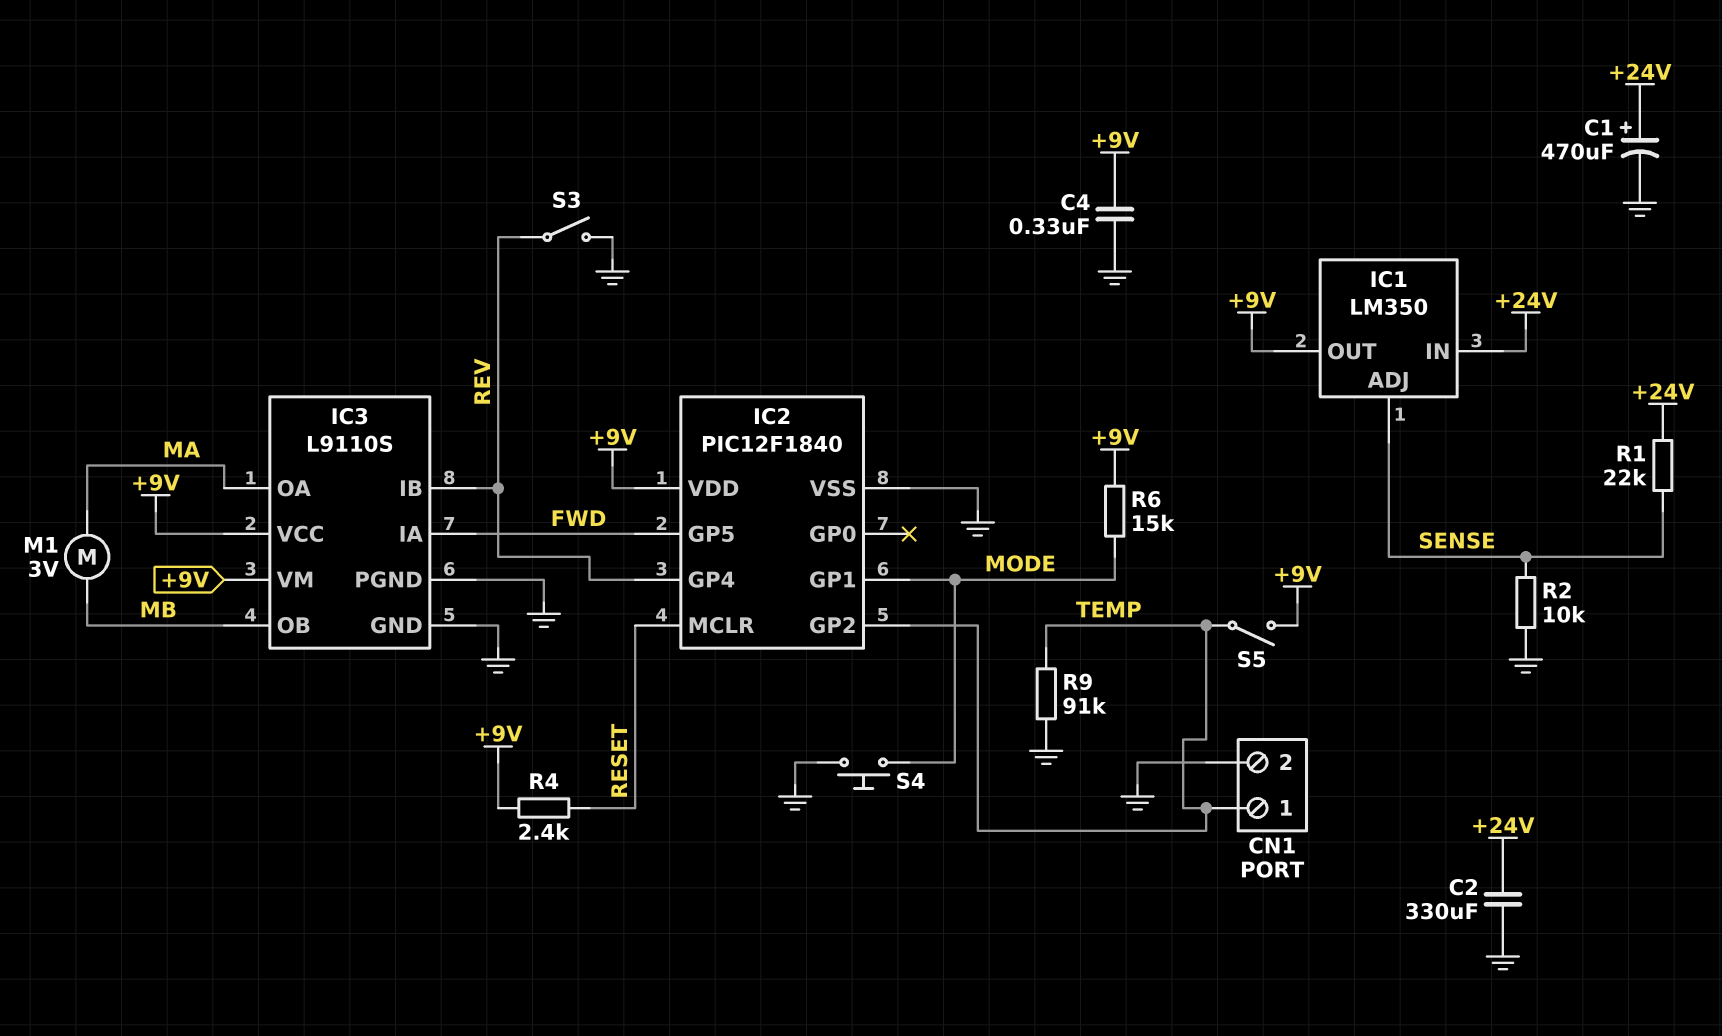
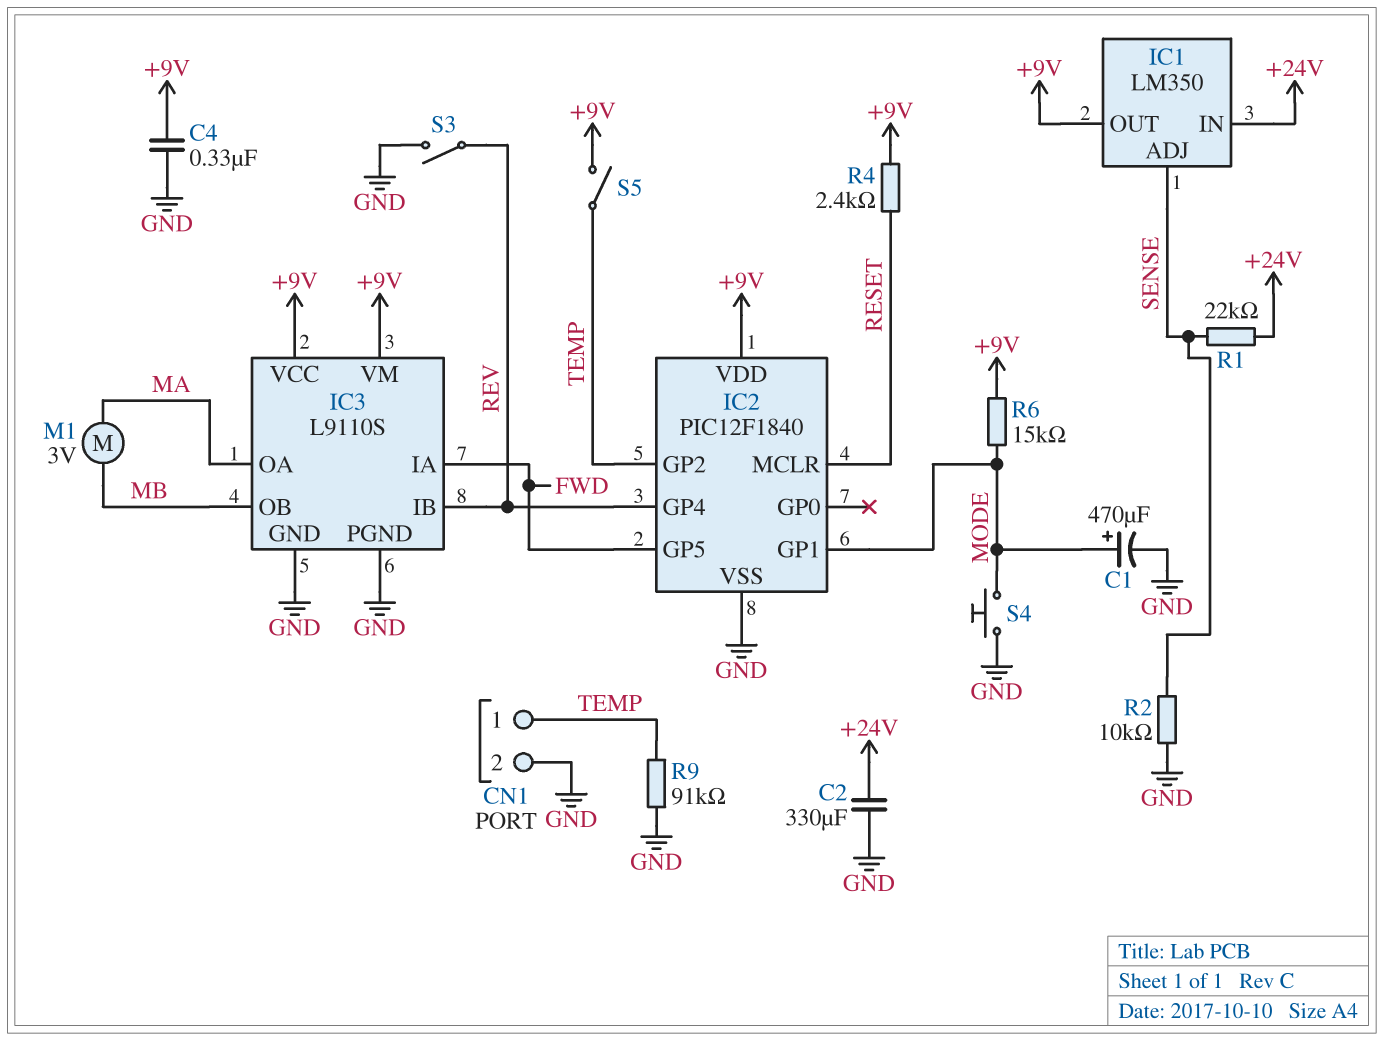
C1: 470uF (plus +24V, minus GND) -> 470uF (plus MODE, minus GND)

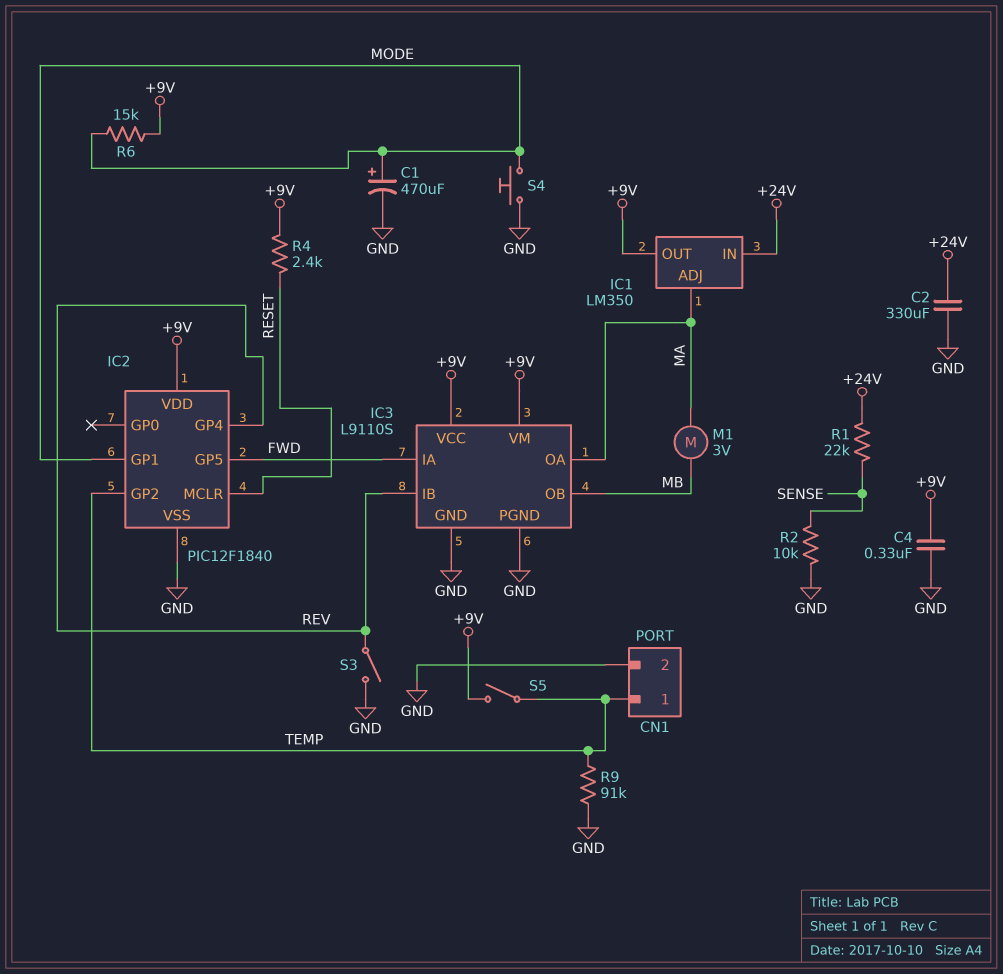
IC1 pin ADJ: SENSE -> MA

